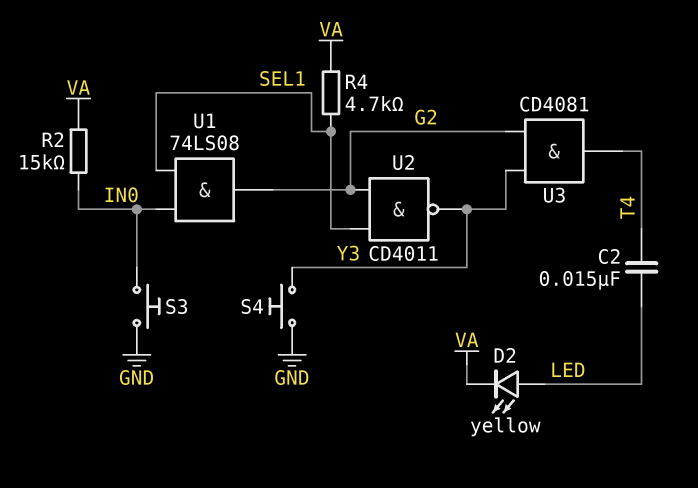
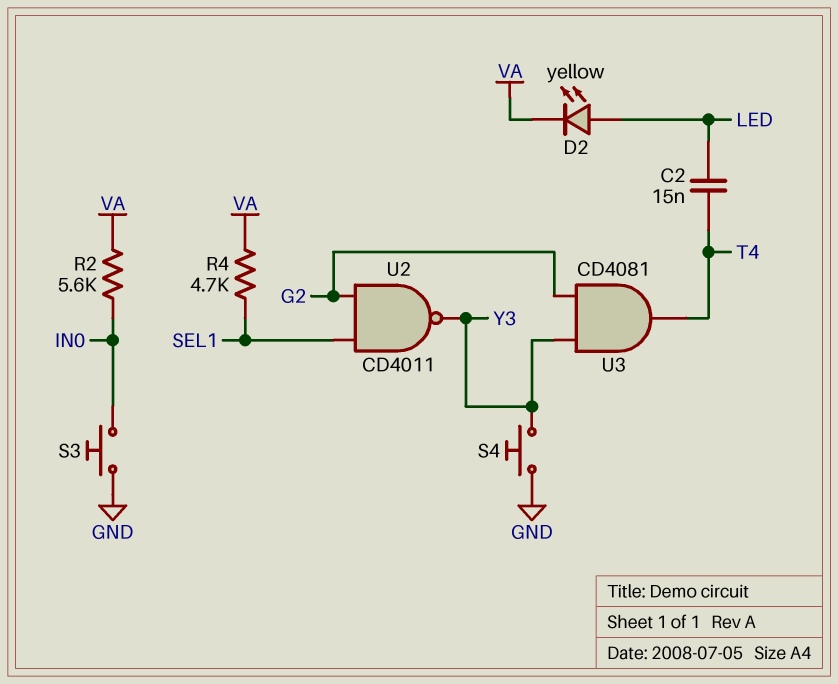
R2: 15k (IN0, VA) -> 5.6k (IN0, VA)
U1: AND 74LS08 (in IN0, in SEL1, out G2) -> none

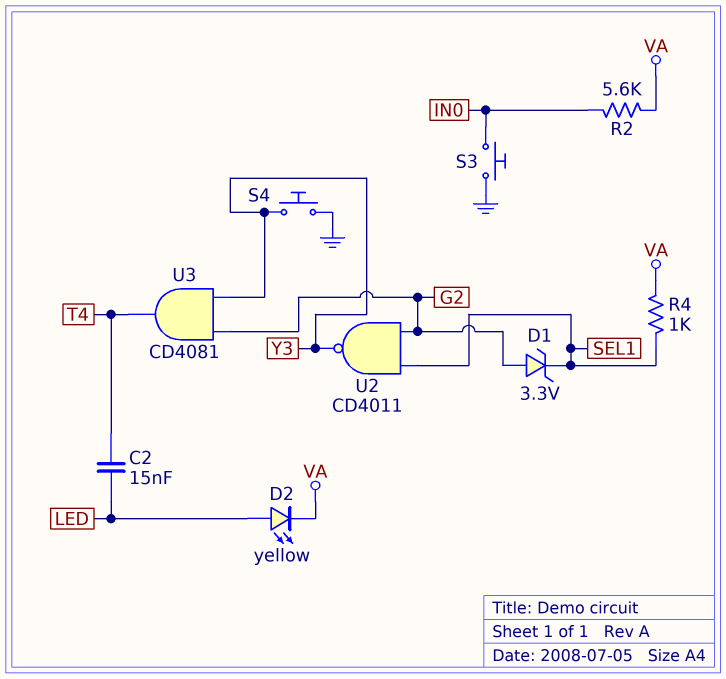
D1: none -> zener 3.3V (A G2, K SEL1)
R4: 4.7k (SEL1, VA) -> 1k (SEL1, VA)

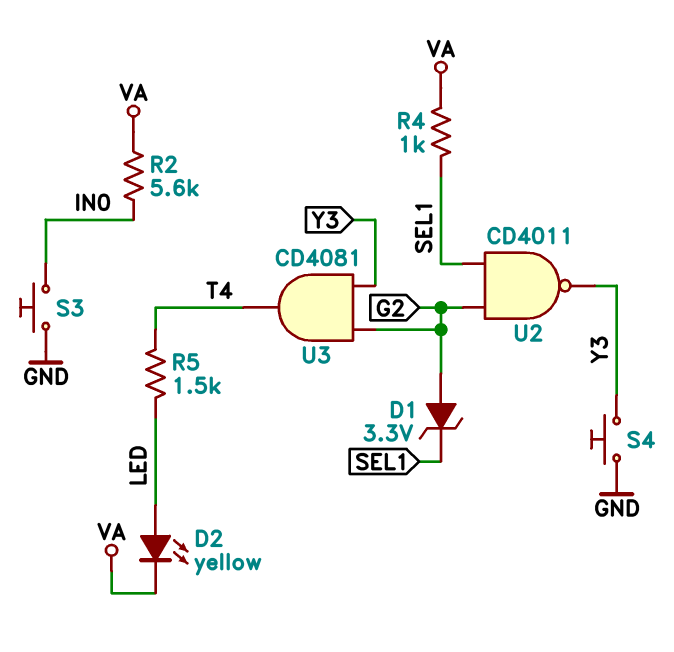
C2: 15nF (LED, T4) -> none
R5: none -> 1.5k (LED, T4)

